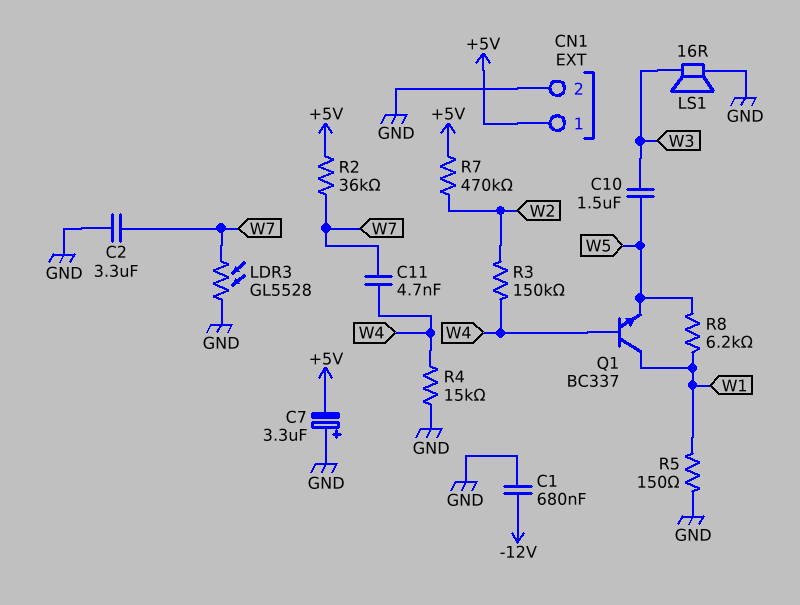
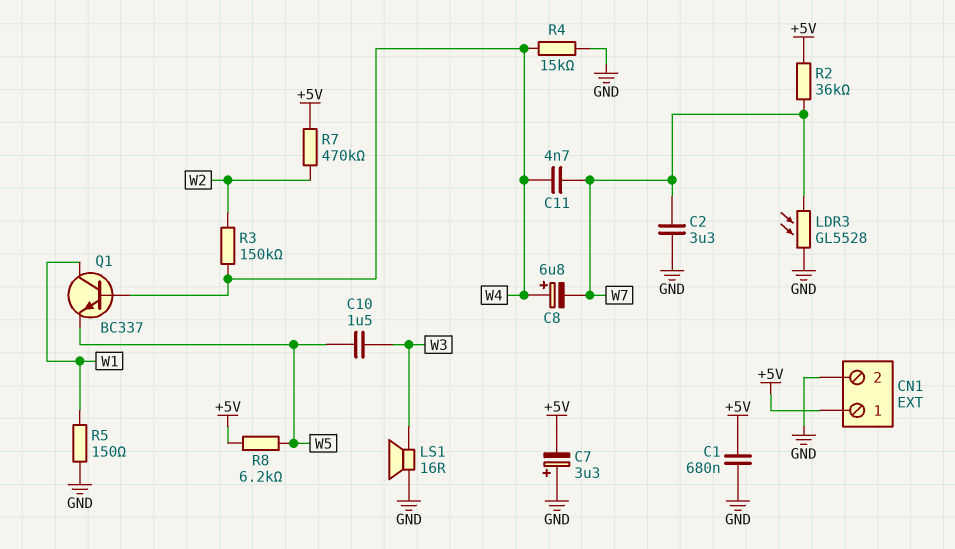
C1: 680nF (-12V, GND) -> 680nF (+5V, GND)
C8: none -> 6.8uF (plus W4, minus W7)
R8: 6.2k (W1, W5) -> 6.2k (+5V, W5)

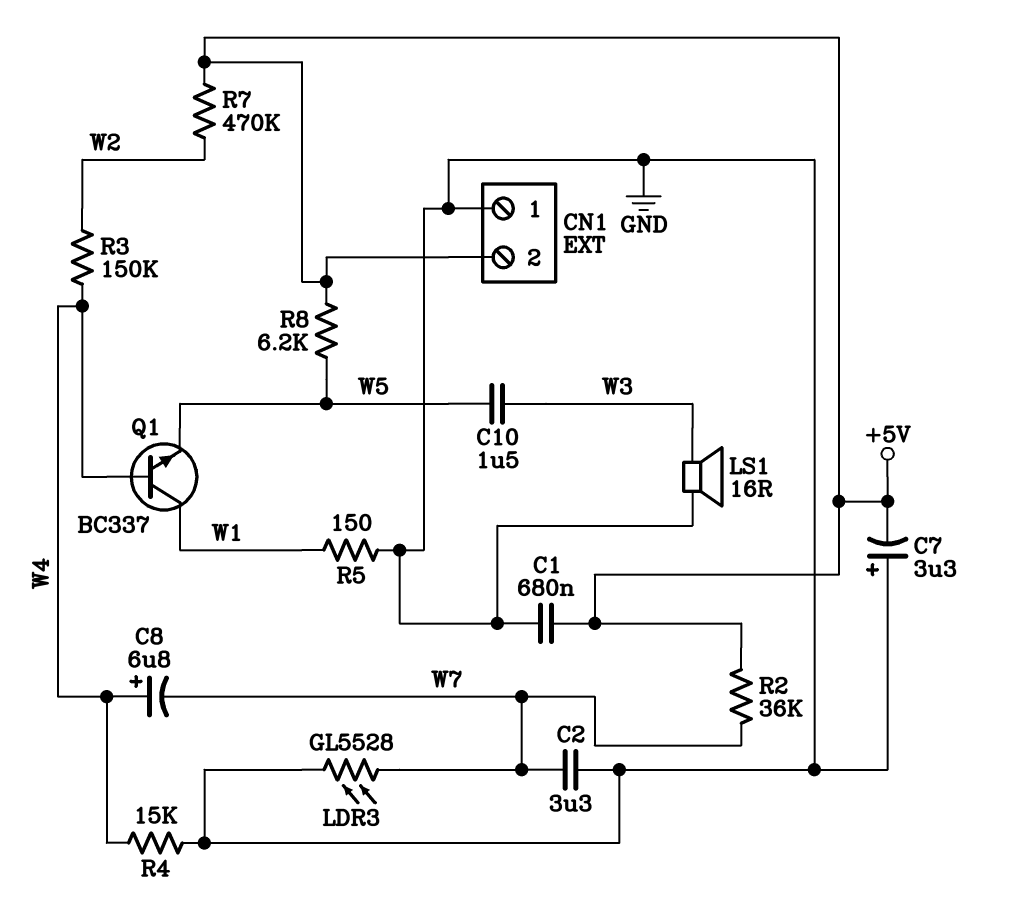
C11: 4.7nF (W4, W7) -> none
CN1 pin 1: +5V -> GND
CN1 pin 2: GND -> +5V

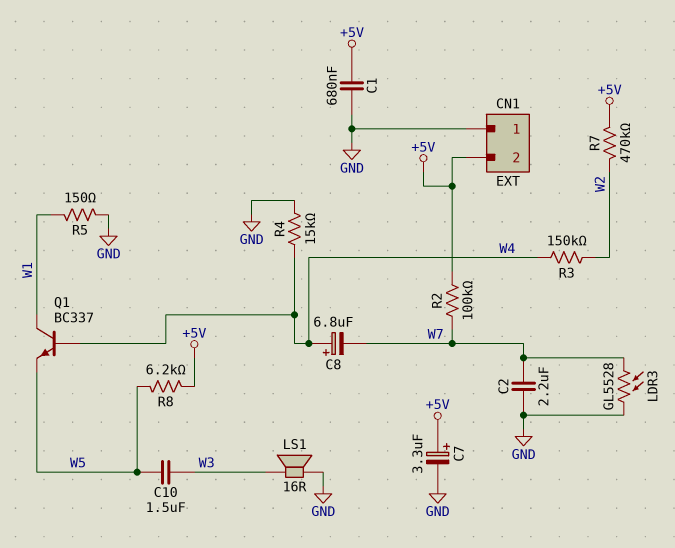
C2: 3.3uF (GND, W7) -> 2.2uF (GND, W7)
C7: 3.3uF (plus GND, minus +5V) -> 3.3uF (plus +5V, minus GND)
R2: 36k (+5V, W7) -> 100k (+5V, W7)

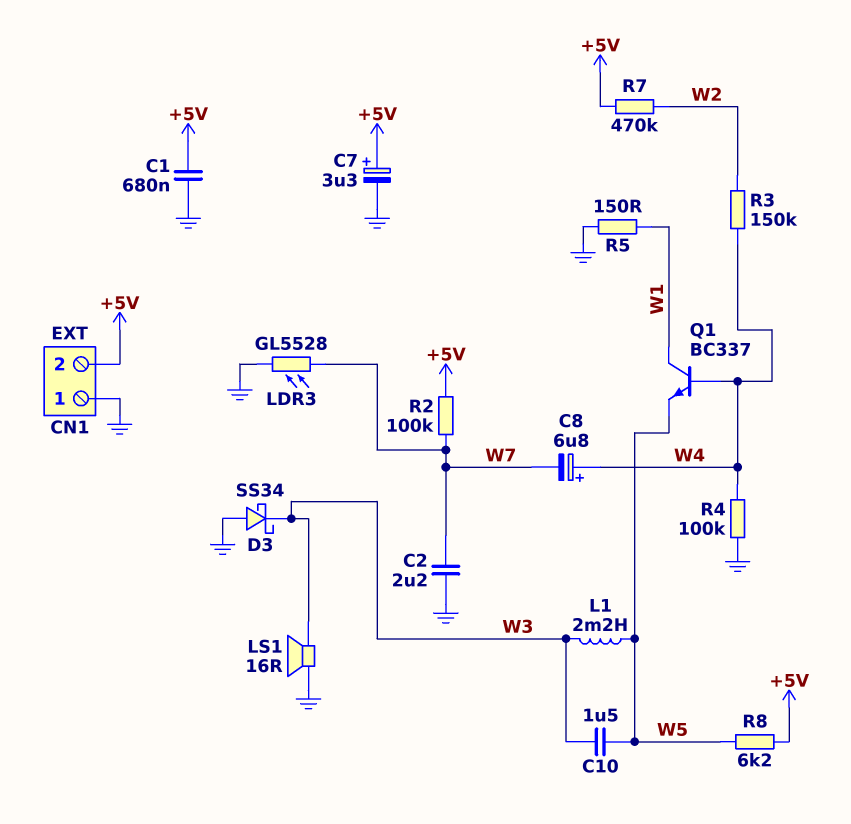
D3: none -> schottky SS34 (A GND, K W3)
L1: none -> 2.2mH (W3, W5)
R4: 15k (GND, W4) -> 100k (GND, W4)

